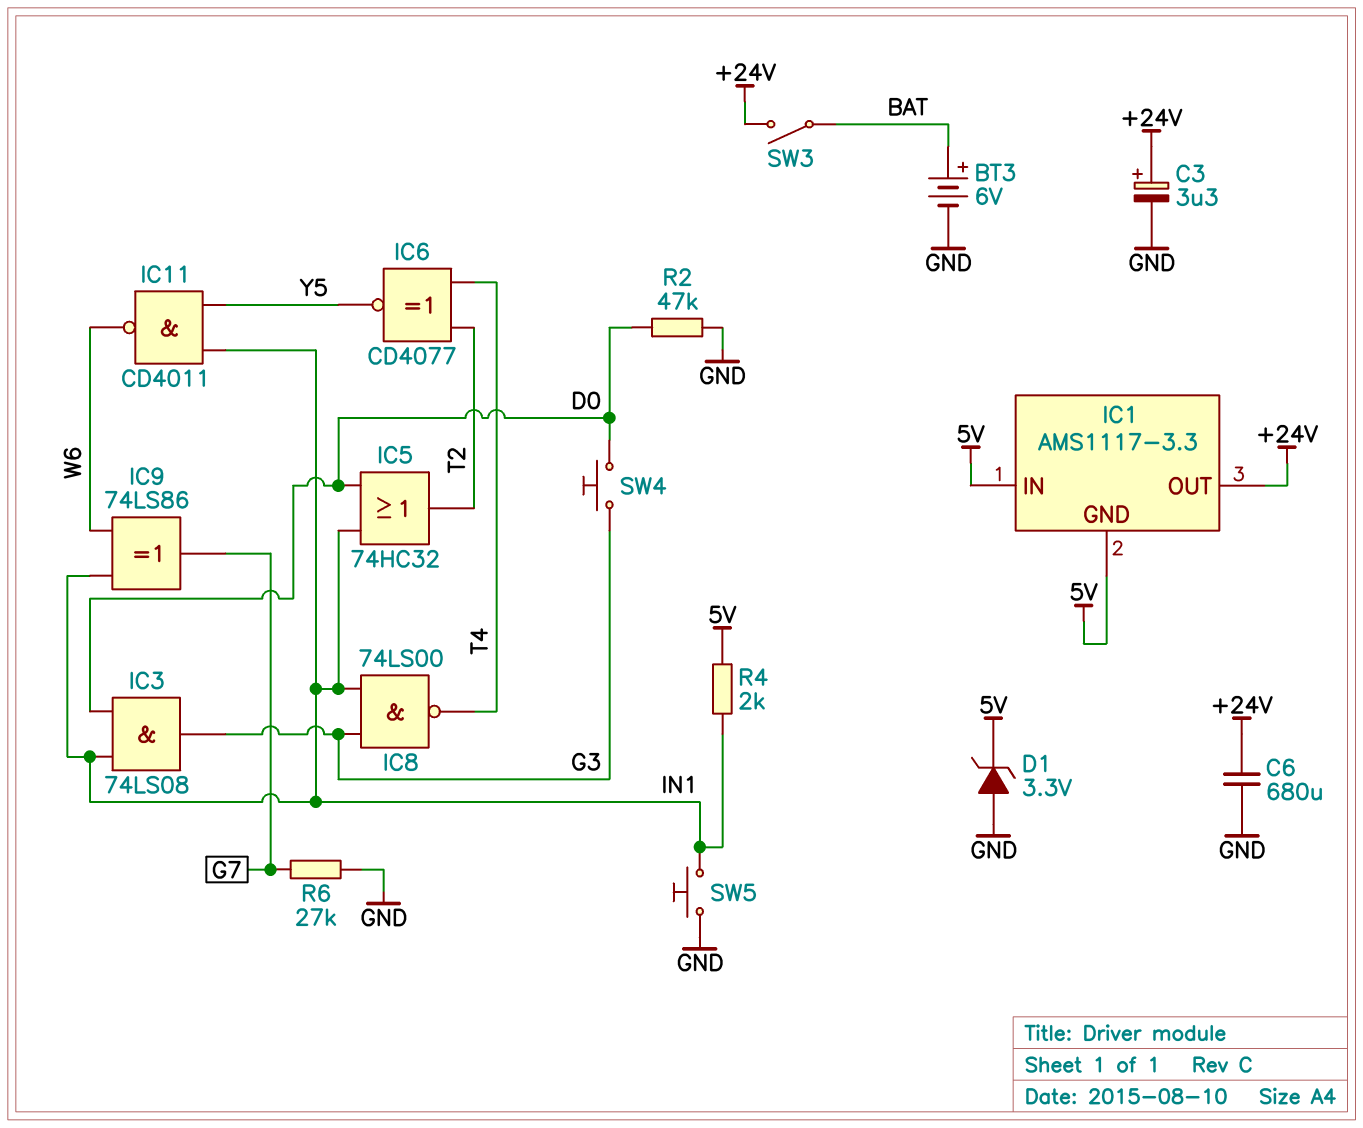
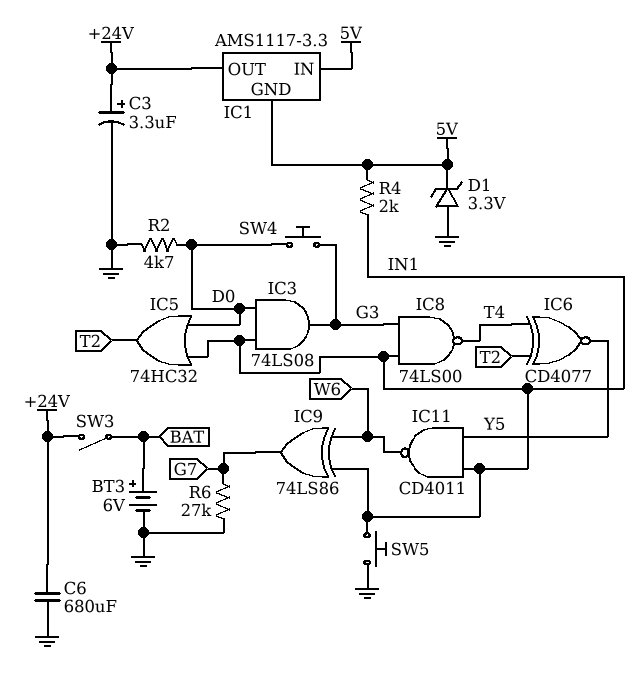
R2: 47k (D0, GND) -> 4.7k (D0, GND)

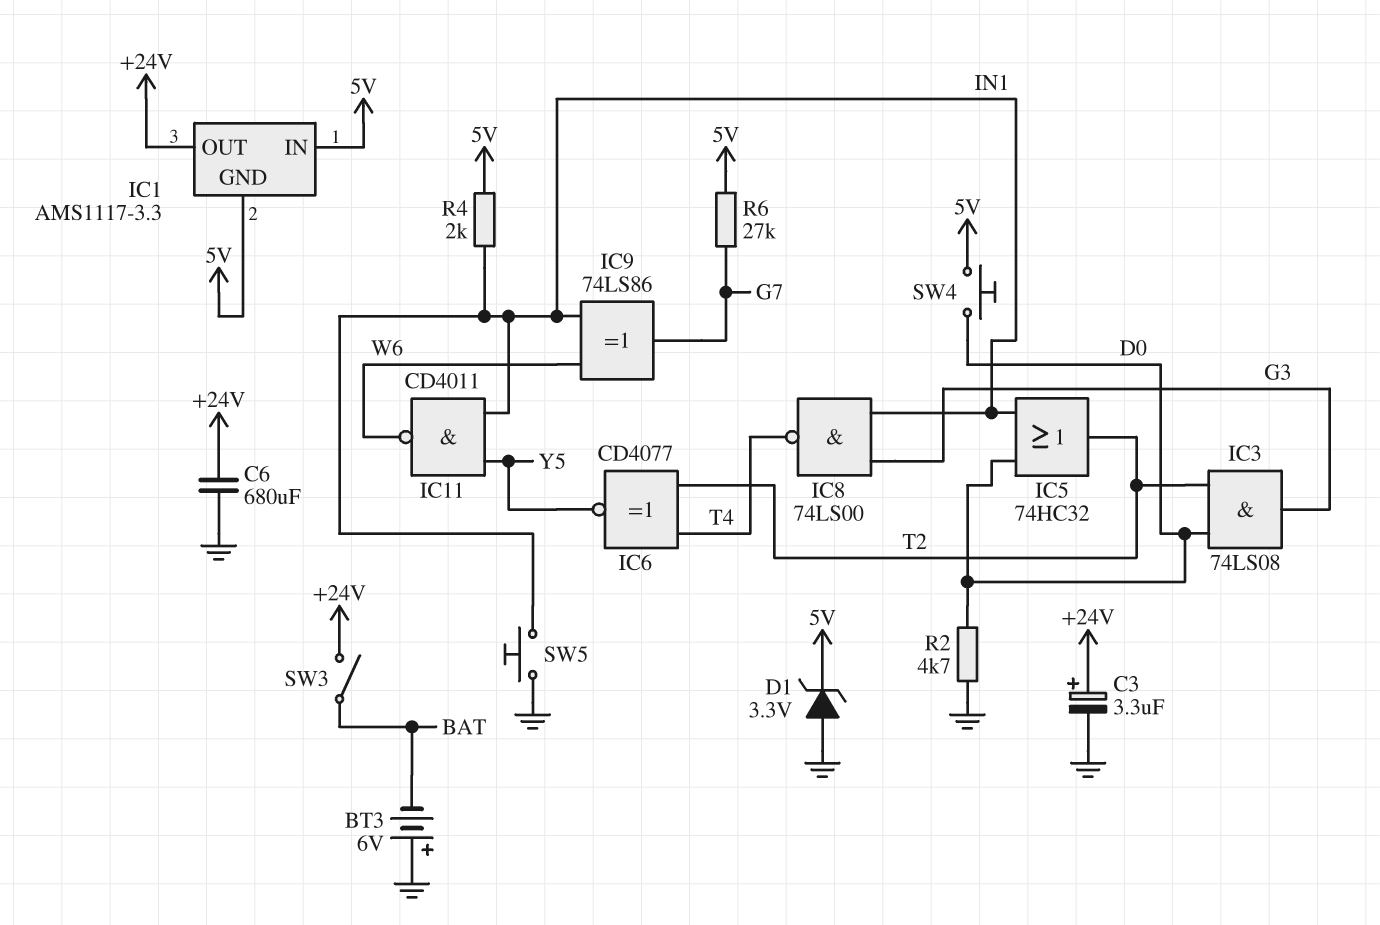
BT3: 6V (plus BAT, minus GND) -> 6V (plus GND, minus BAT)
IC3: AND 74LS08 (in D0, in IN1, out G3) -> AND 74LS08 (in D0, in T2, out G3)
R6: 27k (G7, GND) -> 27k (5V, G7)
SW4: button (D0, G3) -> button (5V, D0)

